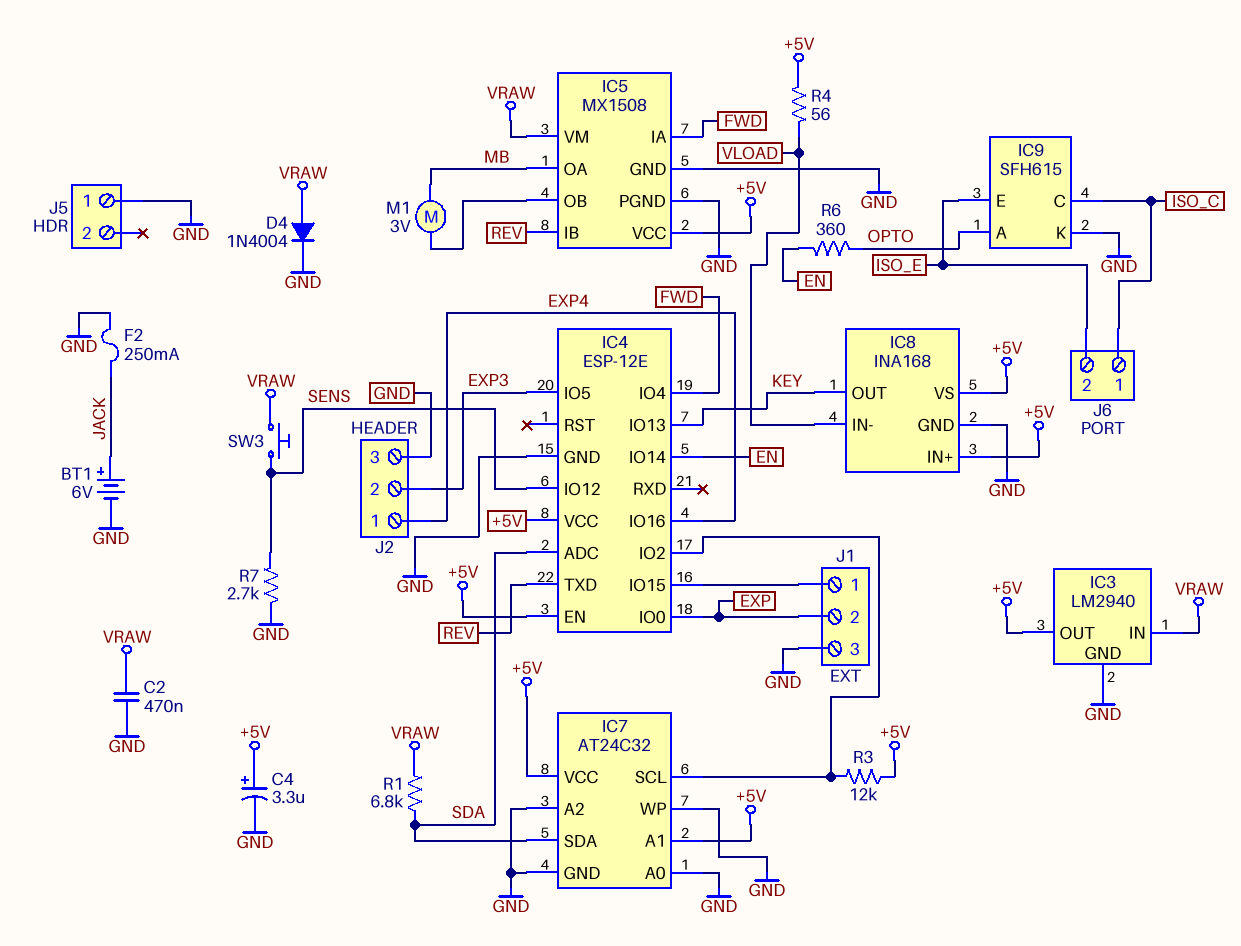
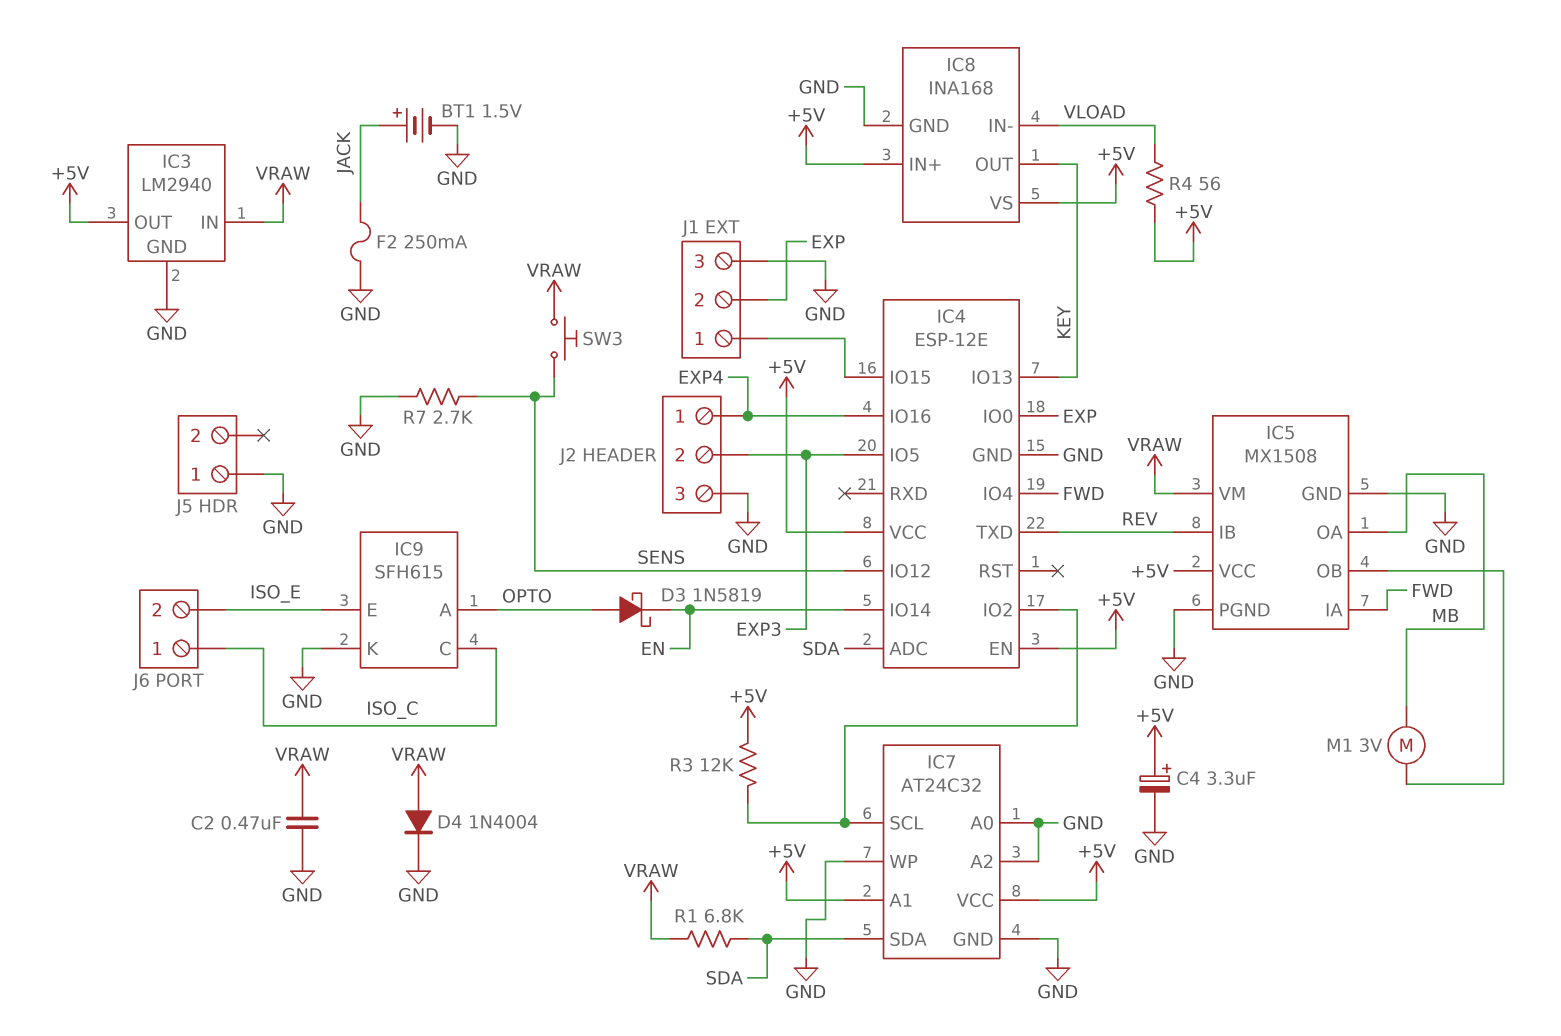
BT1: 6V (plus JACK, minus GND) -> 1.5V (plus JACK, minus GND)
D3: none -> schottky 1N5819 (A OPTO, K EN)
R6: 360 (EN, OPTO) -> none

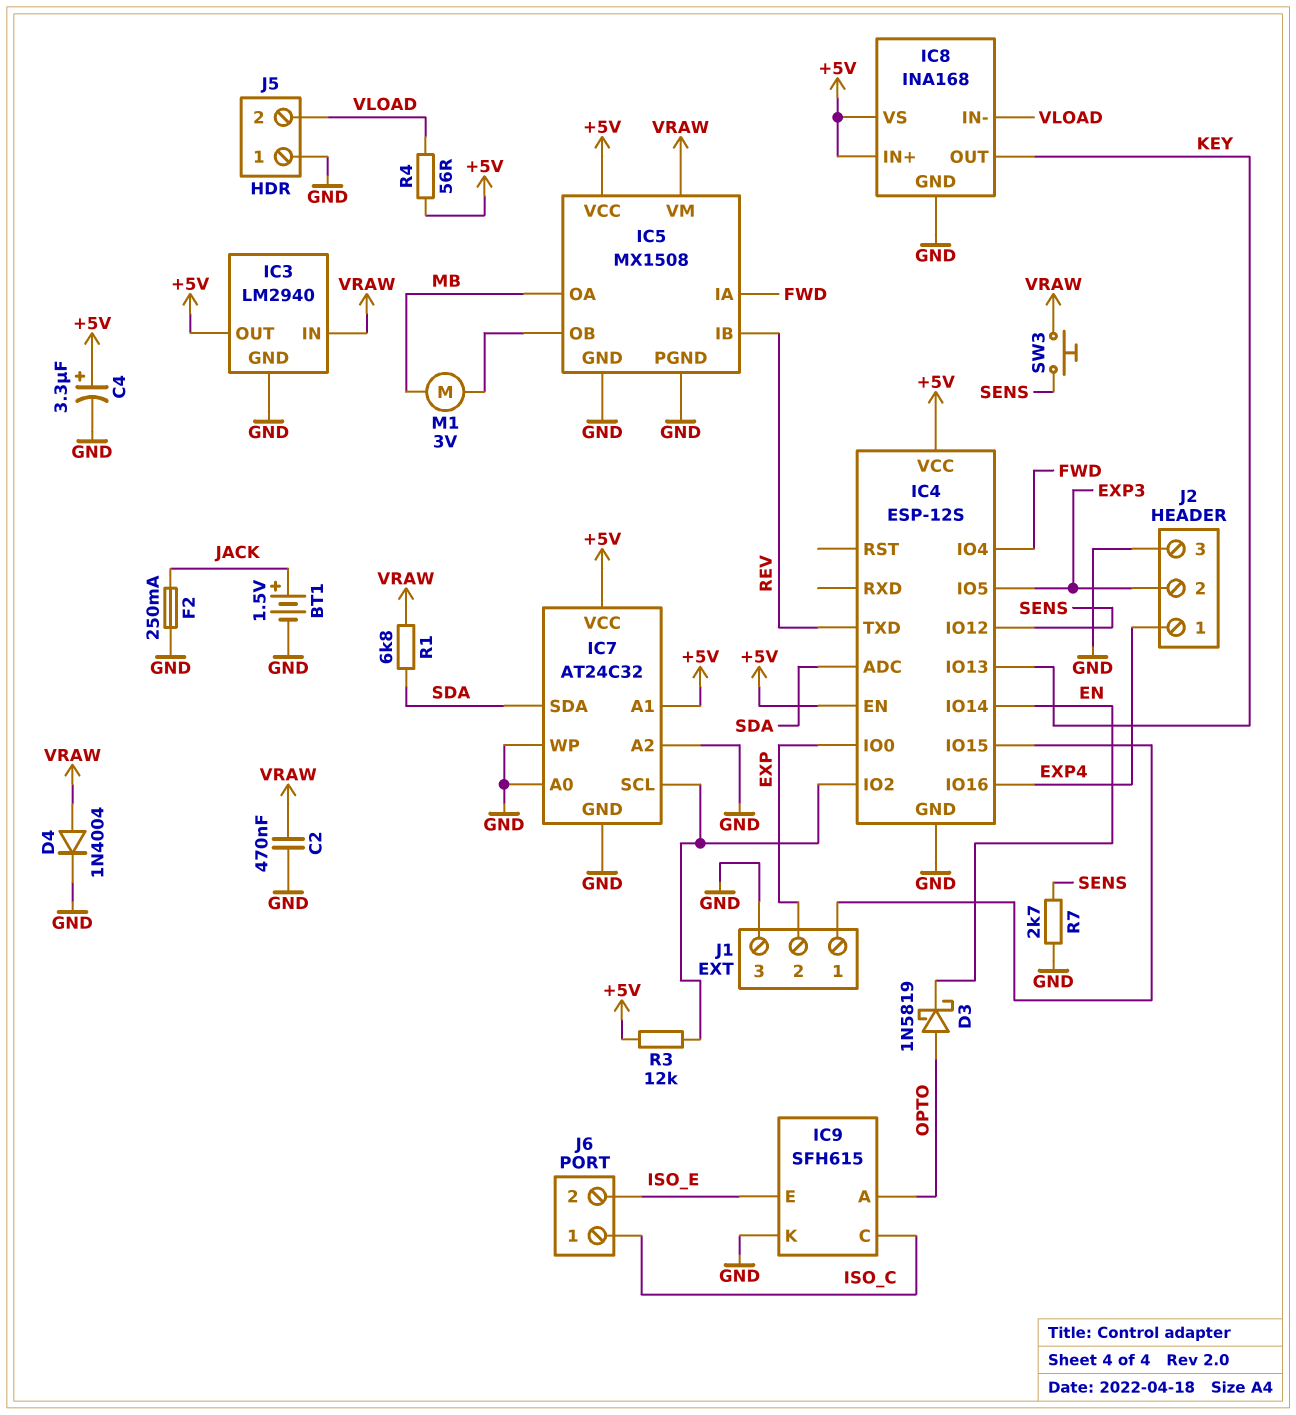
IC4: ESP-12E -> ESP-12S
J5 pin 2: none -> VLOAD

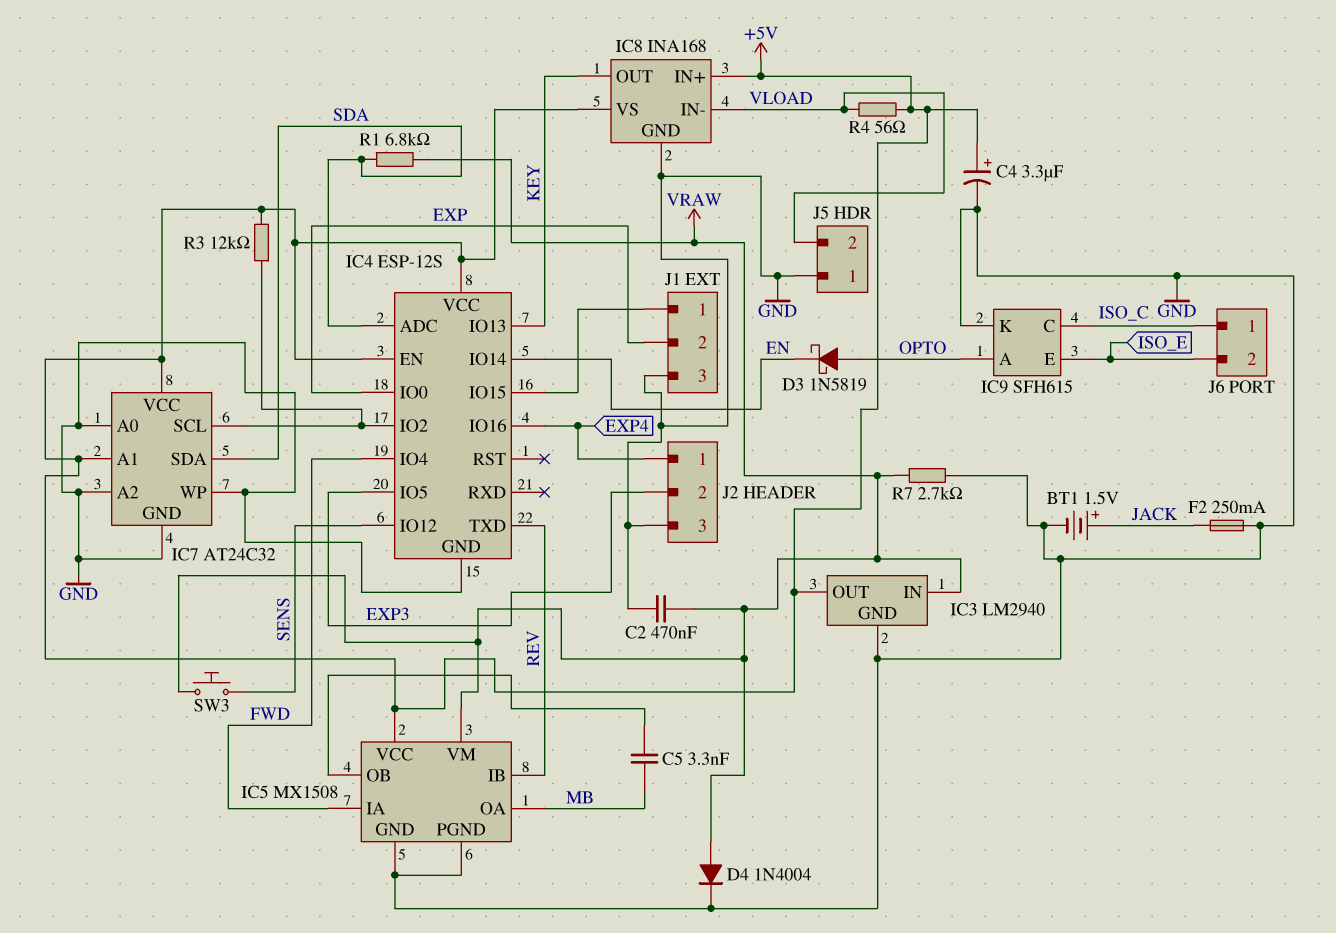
C5: none -> 3.3nF (IC5/OB, MB)
M1: motor 3V (IC5/OB, MB) -> none
R7: 2.7k (GND, SENS) -> 2.7k (GND, VRAW)

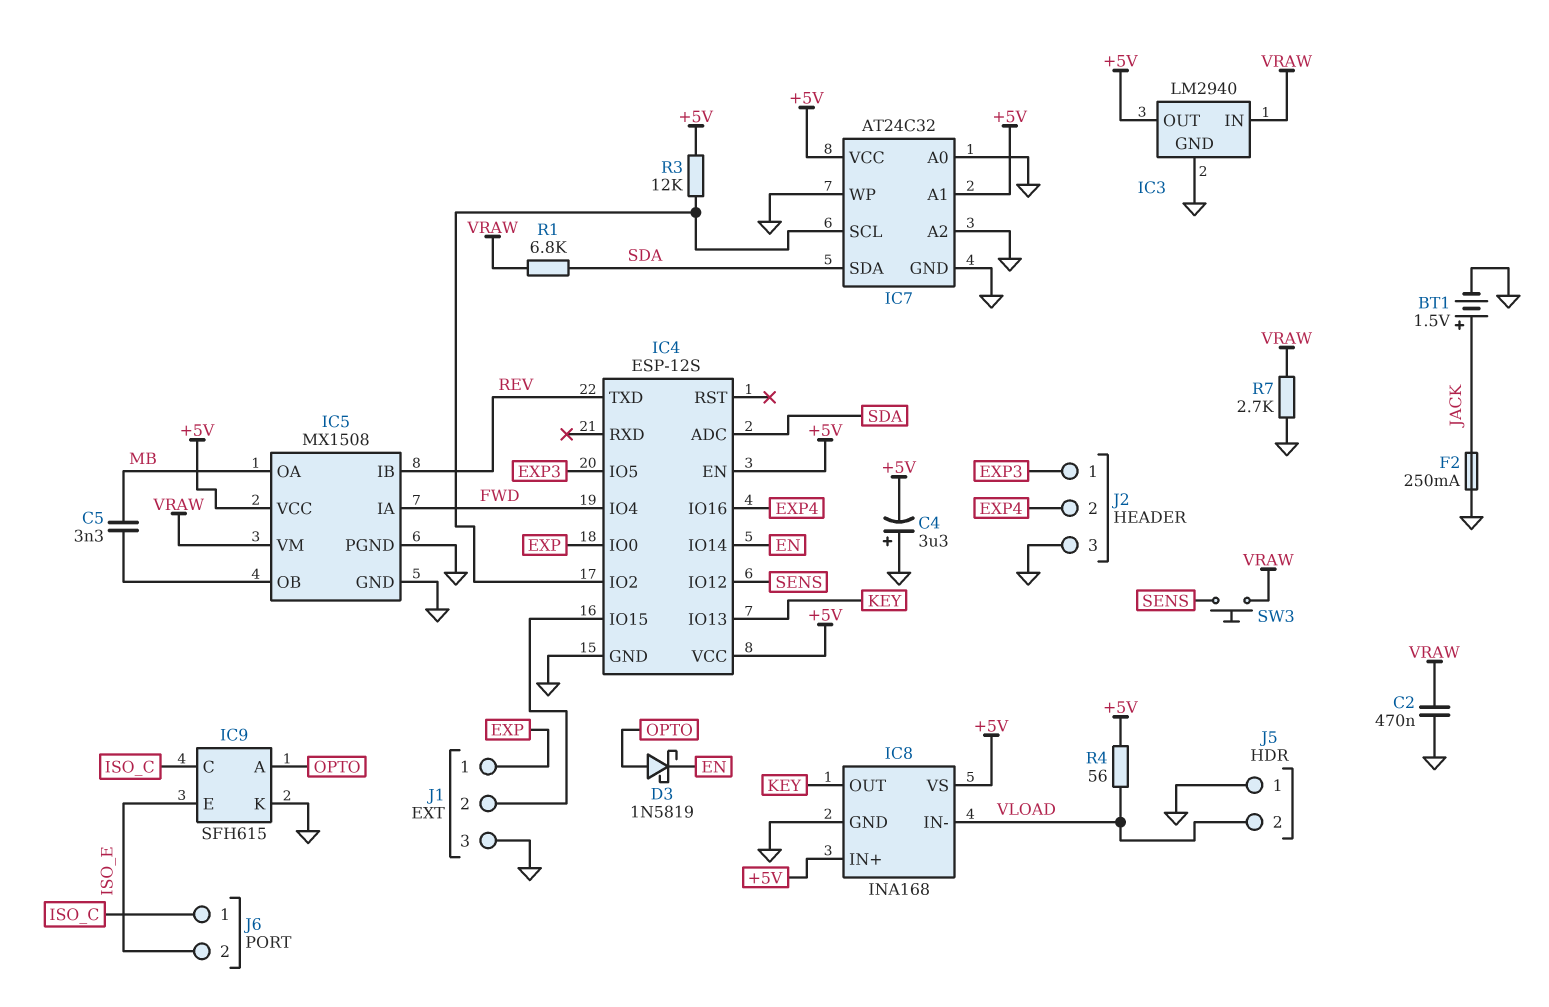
C4: 3.3uF (plus +5V, minus GND) -> 3.3uF (plus GND, minus +5V)
D4: diode 1N4004 (A VRAW, K GND) -> none
J1 pin 1: IC4/IO15 -> EXP
J1 pin 2: EXP -> IC4/IO15
J2 pin 1: EXP4 -> EXP3
J2 pin 2: EXP3 -> EXP4

